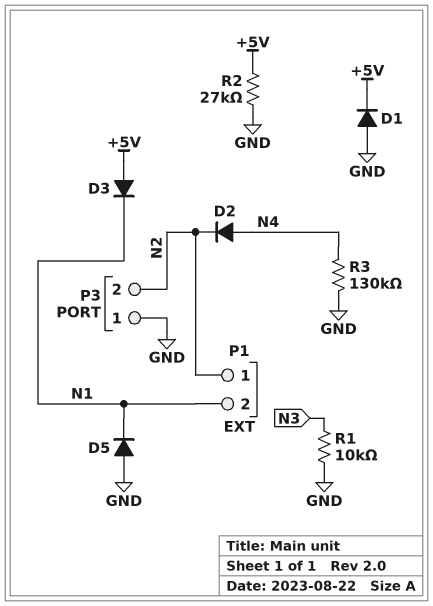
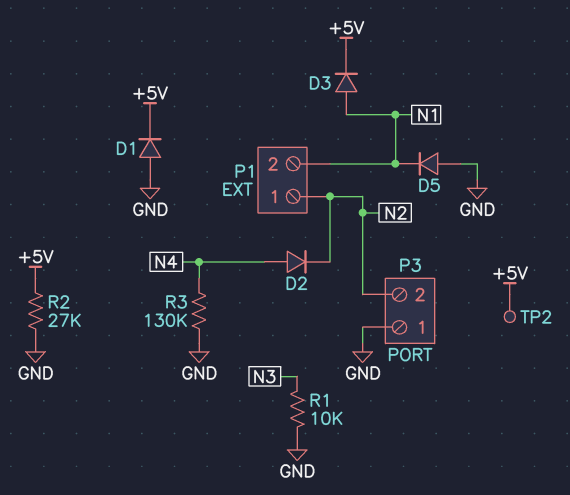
D3: diode (A +5V, K N1) -> diode (A N1, K +5V)
TP2: none -> test point (+5V)

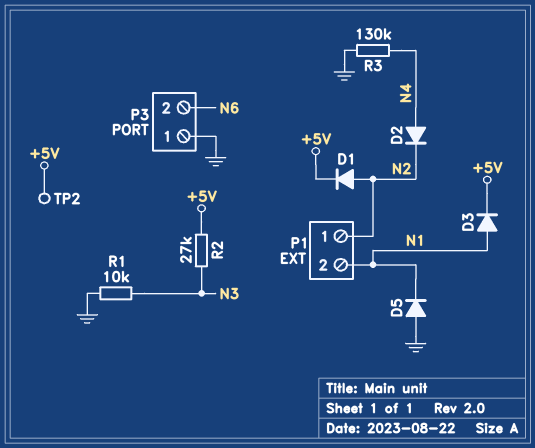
D1: diode (A GND, K +5V) -> diode (A N2, K +5V)
P3 pin 2: N2 -> N6
R2: 27k (+5V, GND) -> 27k (+5V, N3)

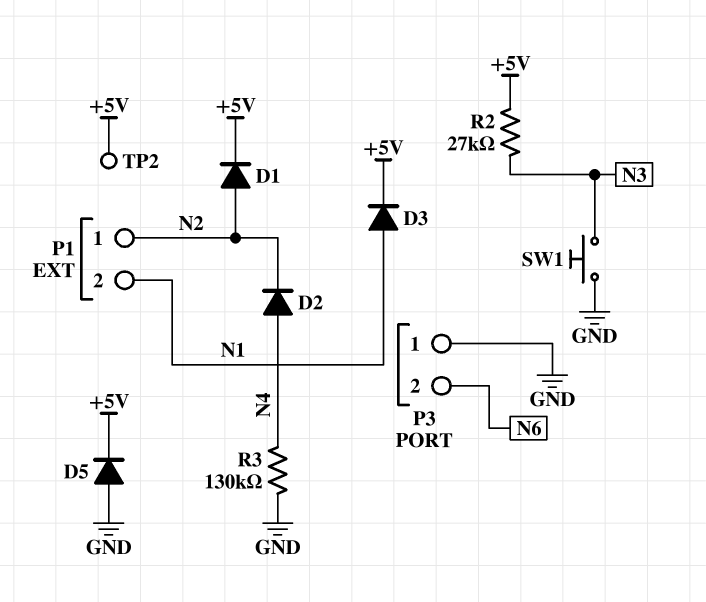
D5: diode (A GND, K N1) -> diode (A GND, K +5V)
R1: 10k (GND, N3) -> none
SW1: none -> button (GND, N3)

